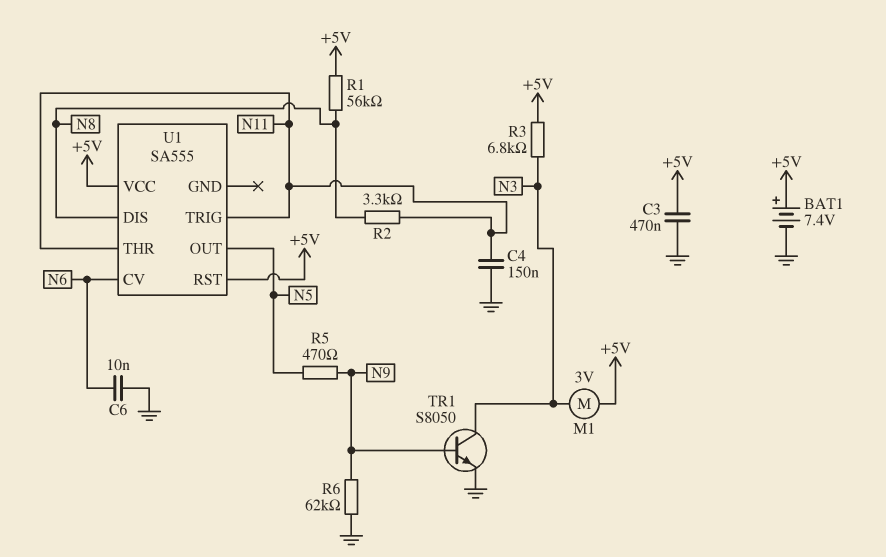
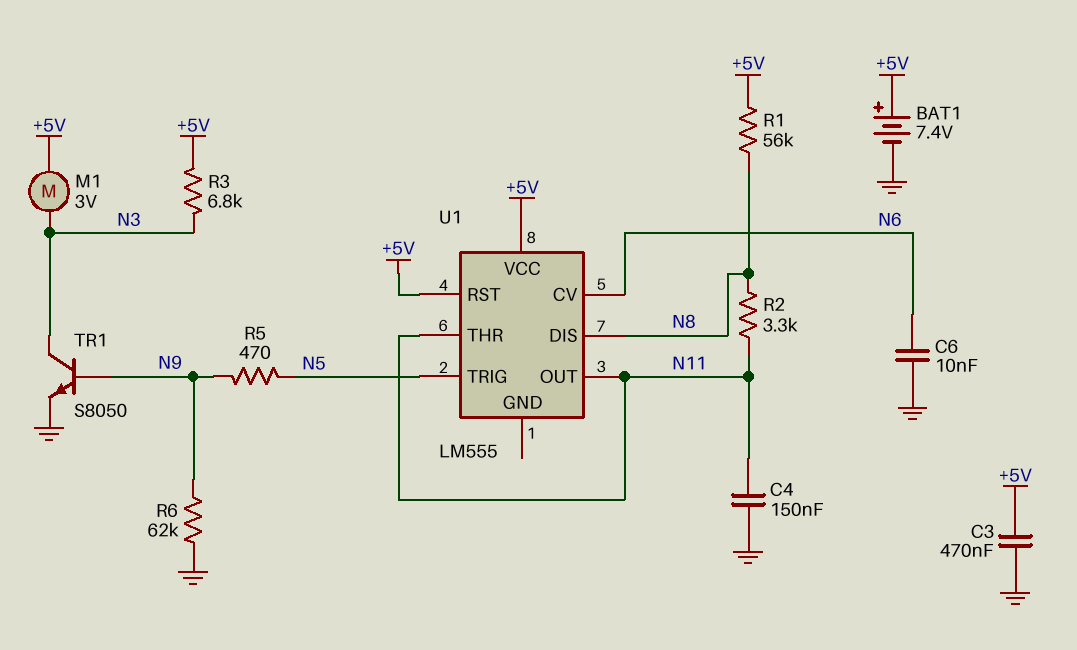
U1: SA555 -> LM555
U1 pin OUT: N5 -> N11
U1 pin TRIG: N11 -> N5

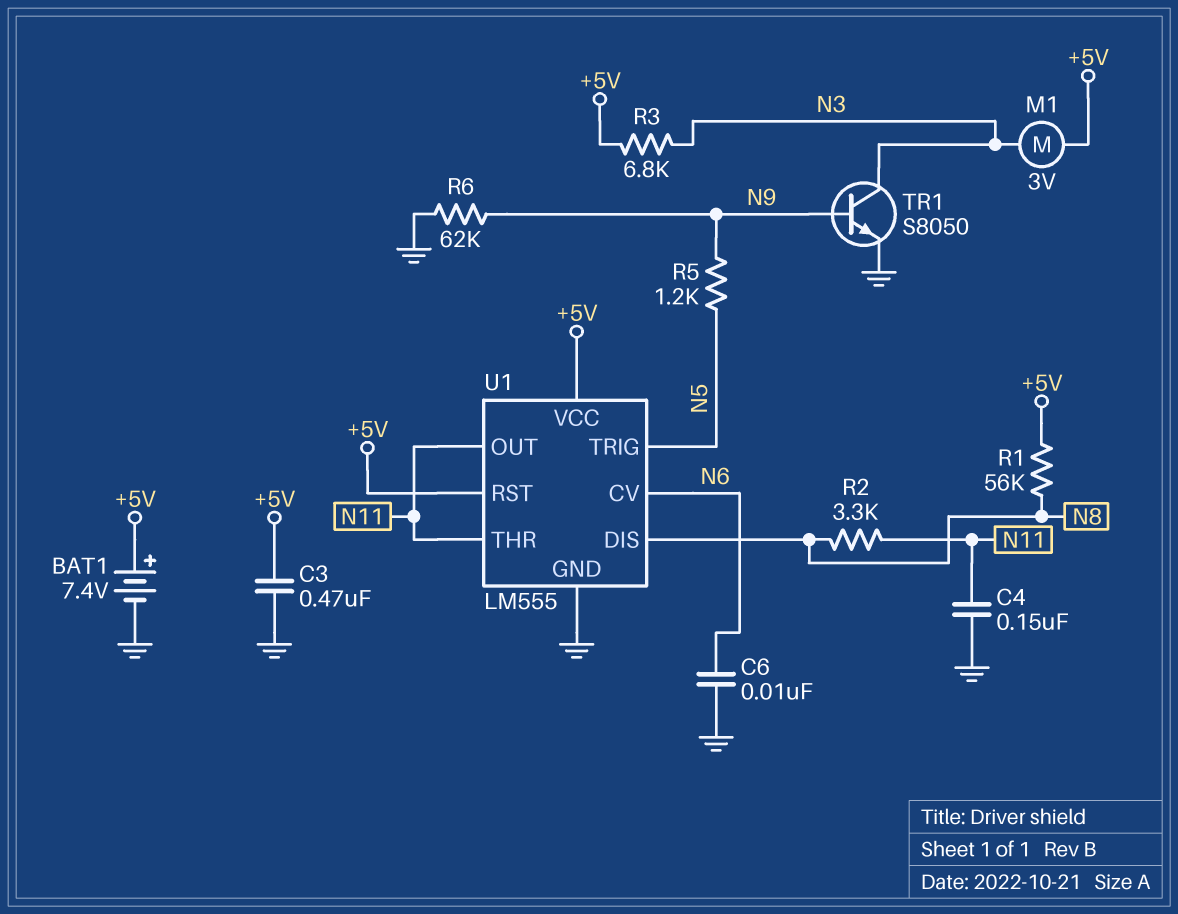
R5: 470 (N5, N9) -> 1.2k (N5, N9)
U1 pin GND: none -> GND

